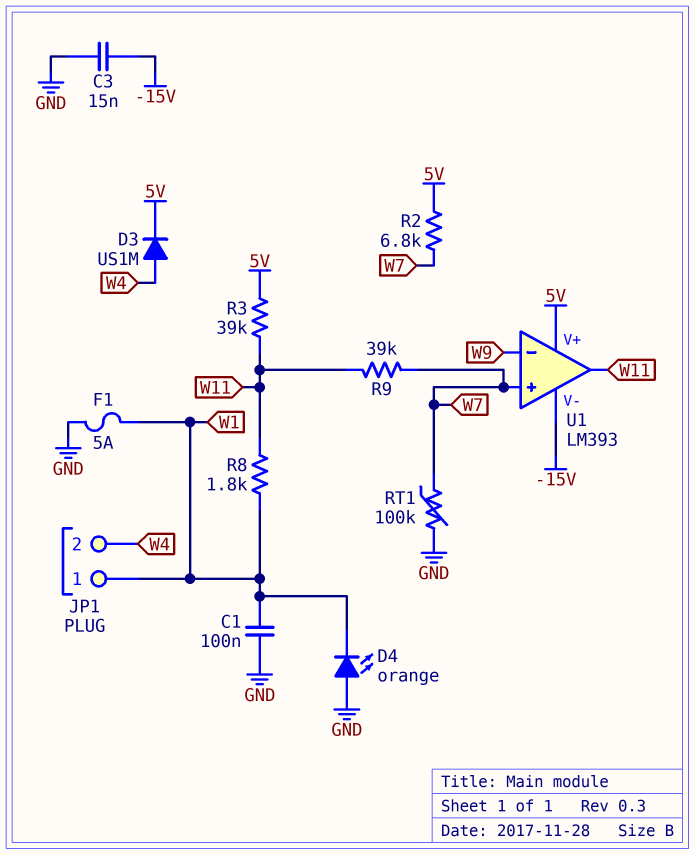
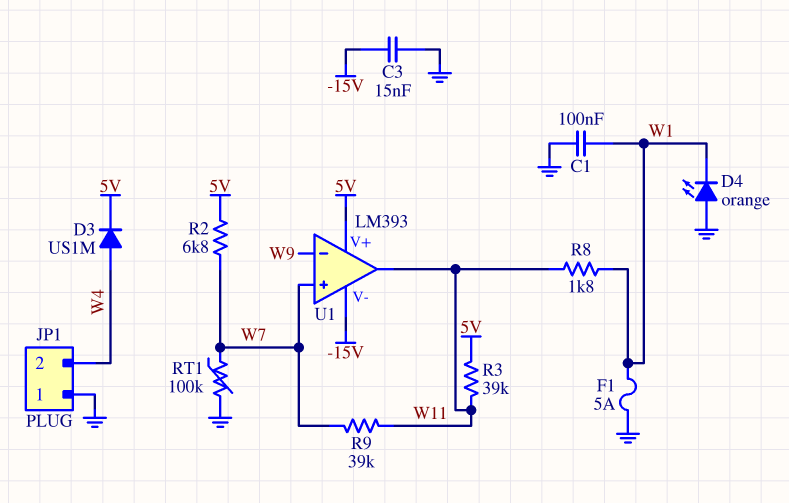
JP1 pin 1: W1 -> GND

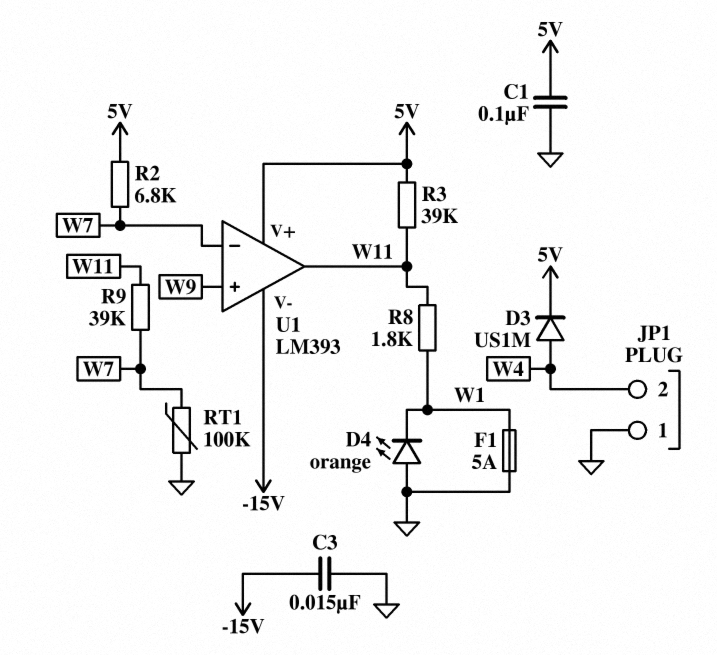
C1: 100nF (GND, W1) -> 100nF (5V, GND)
U1 pin in+: W7 -> W9
U1 pin in-: W9 -> W7

